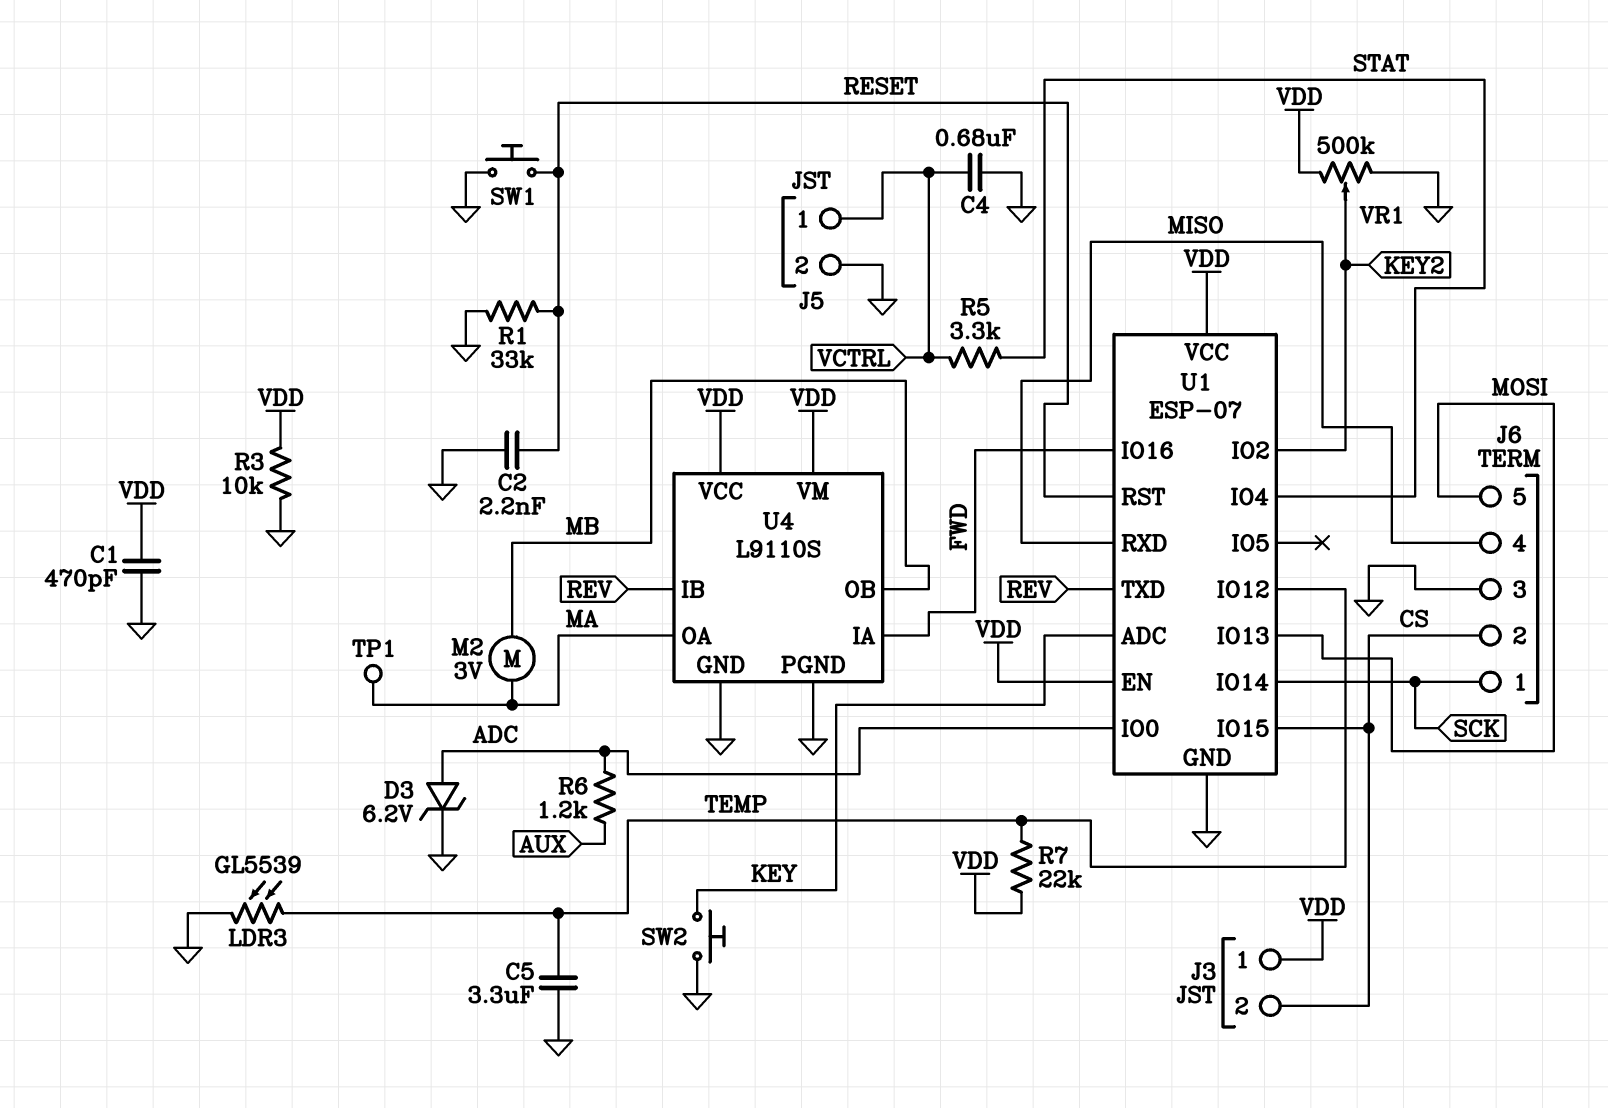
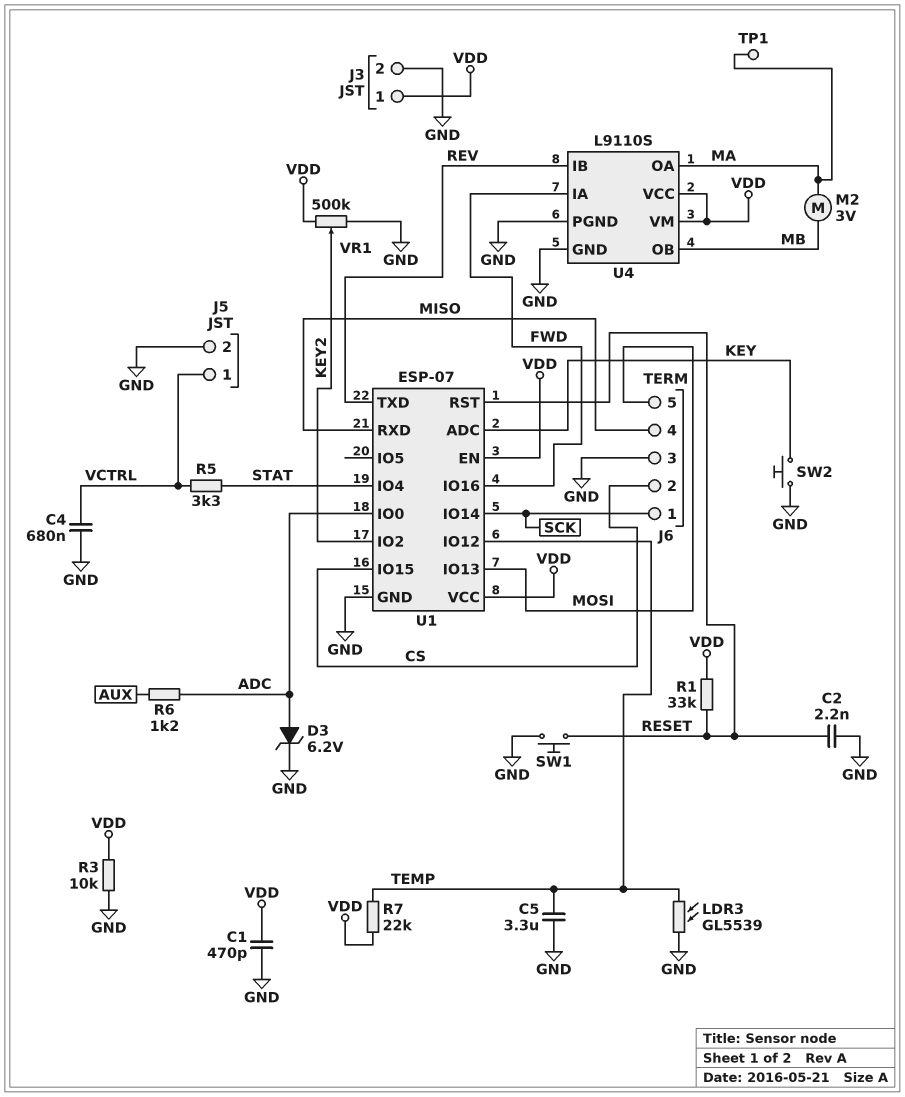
J3 pin 2: CS -> GND
R1: 33k (GND, RESET) -> 33k (RESET, VDD)

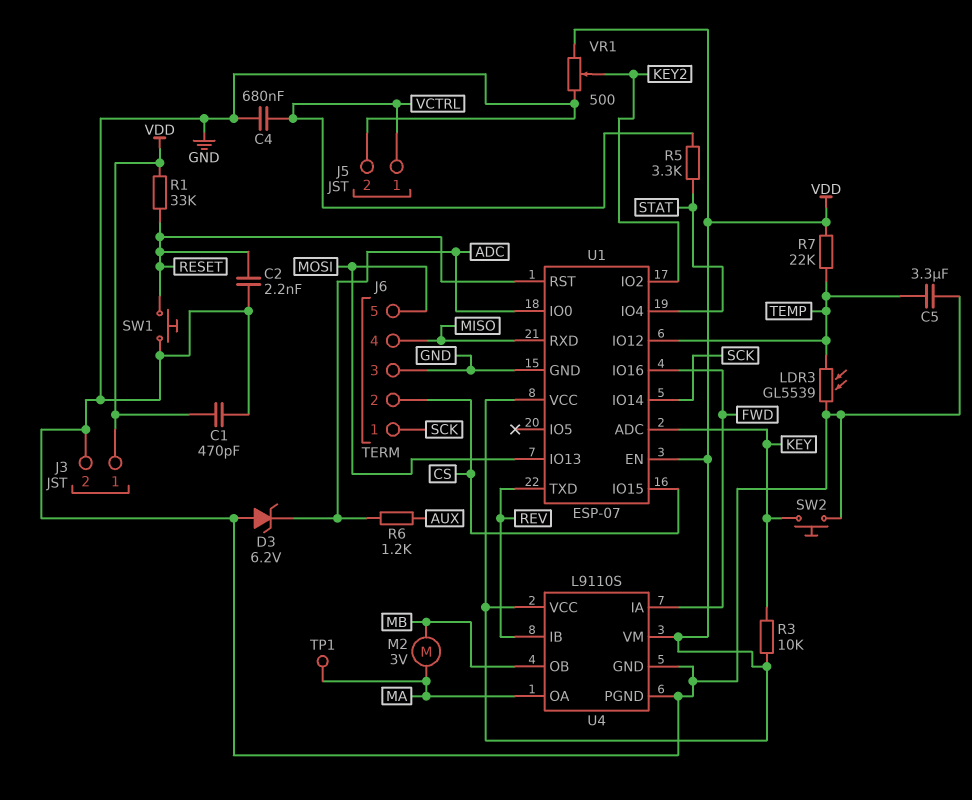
D3: zener 6.2V (A ADC, K GND) -> zener 6.2V (A GND, K ADC)
R3: 10k (GND, VDD) -> 10k (KEY, VDD)
VR1: 500k (GND, VDD, wiper KEY2) -> 500 (GND, VDD, wiper KEY2)

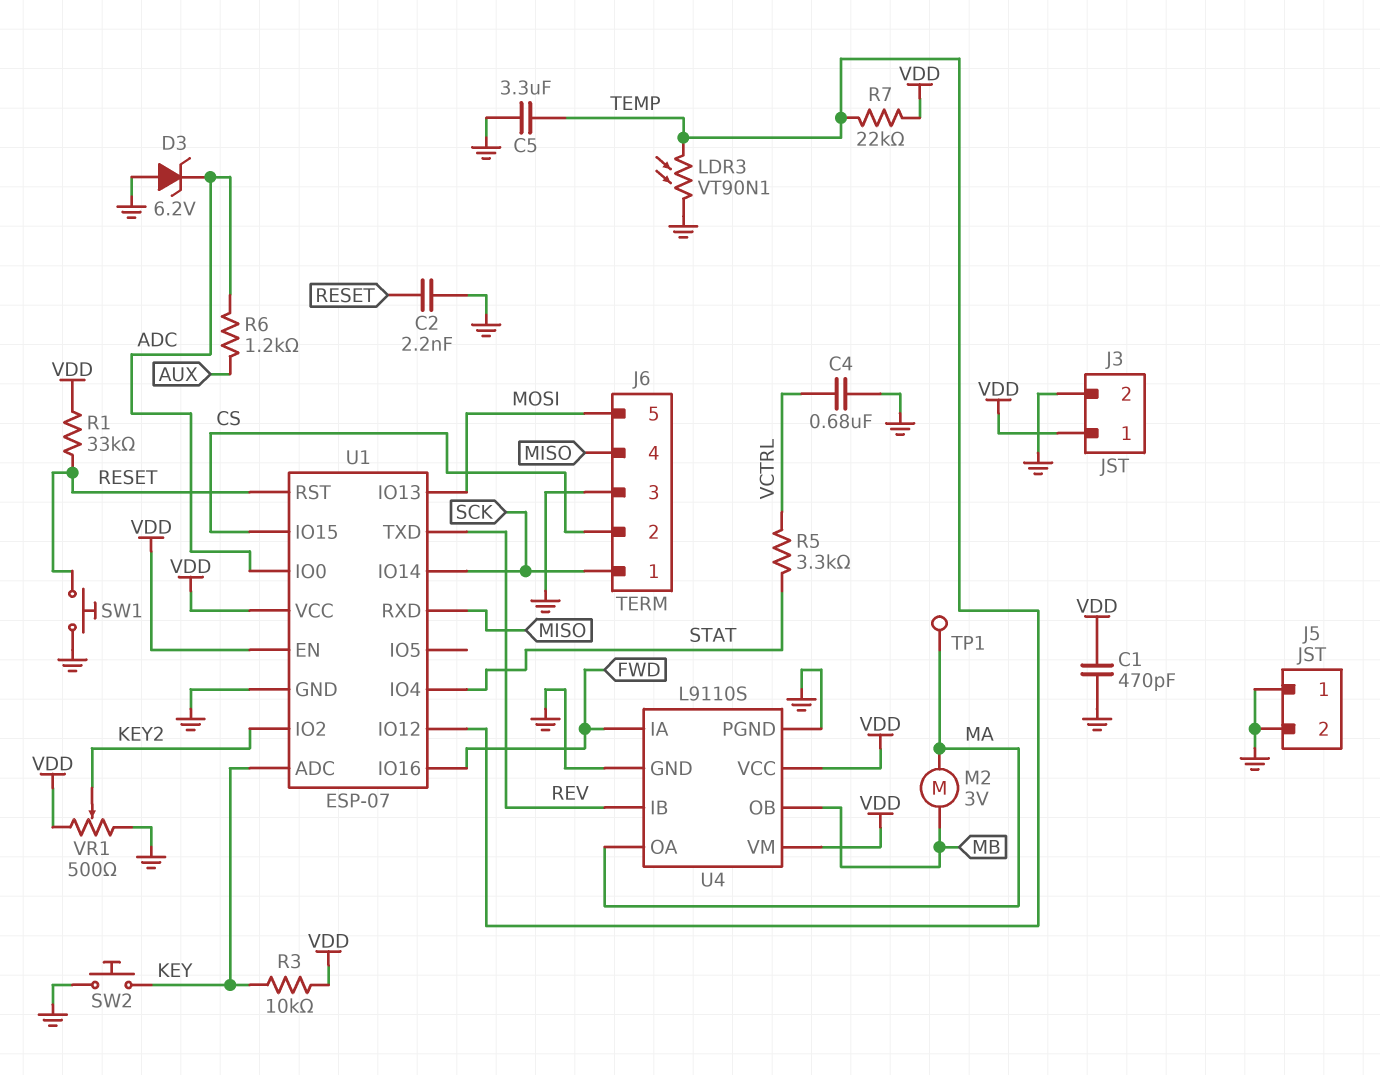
J5 pin 1: VCTRL -> GND
LDR3: GL5539 (GND, TEMP) -> VT90N1 (GND, TEMP)

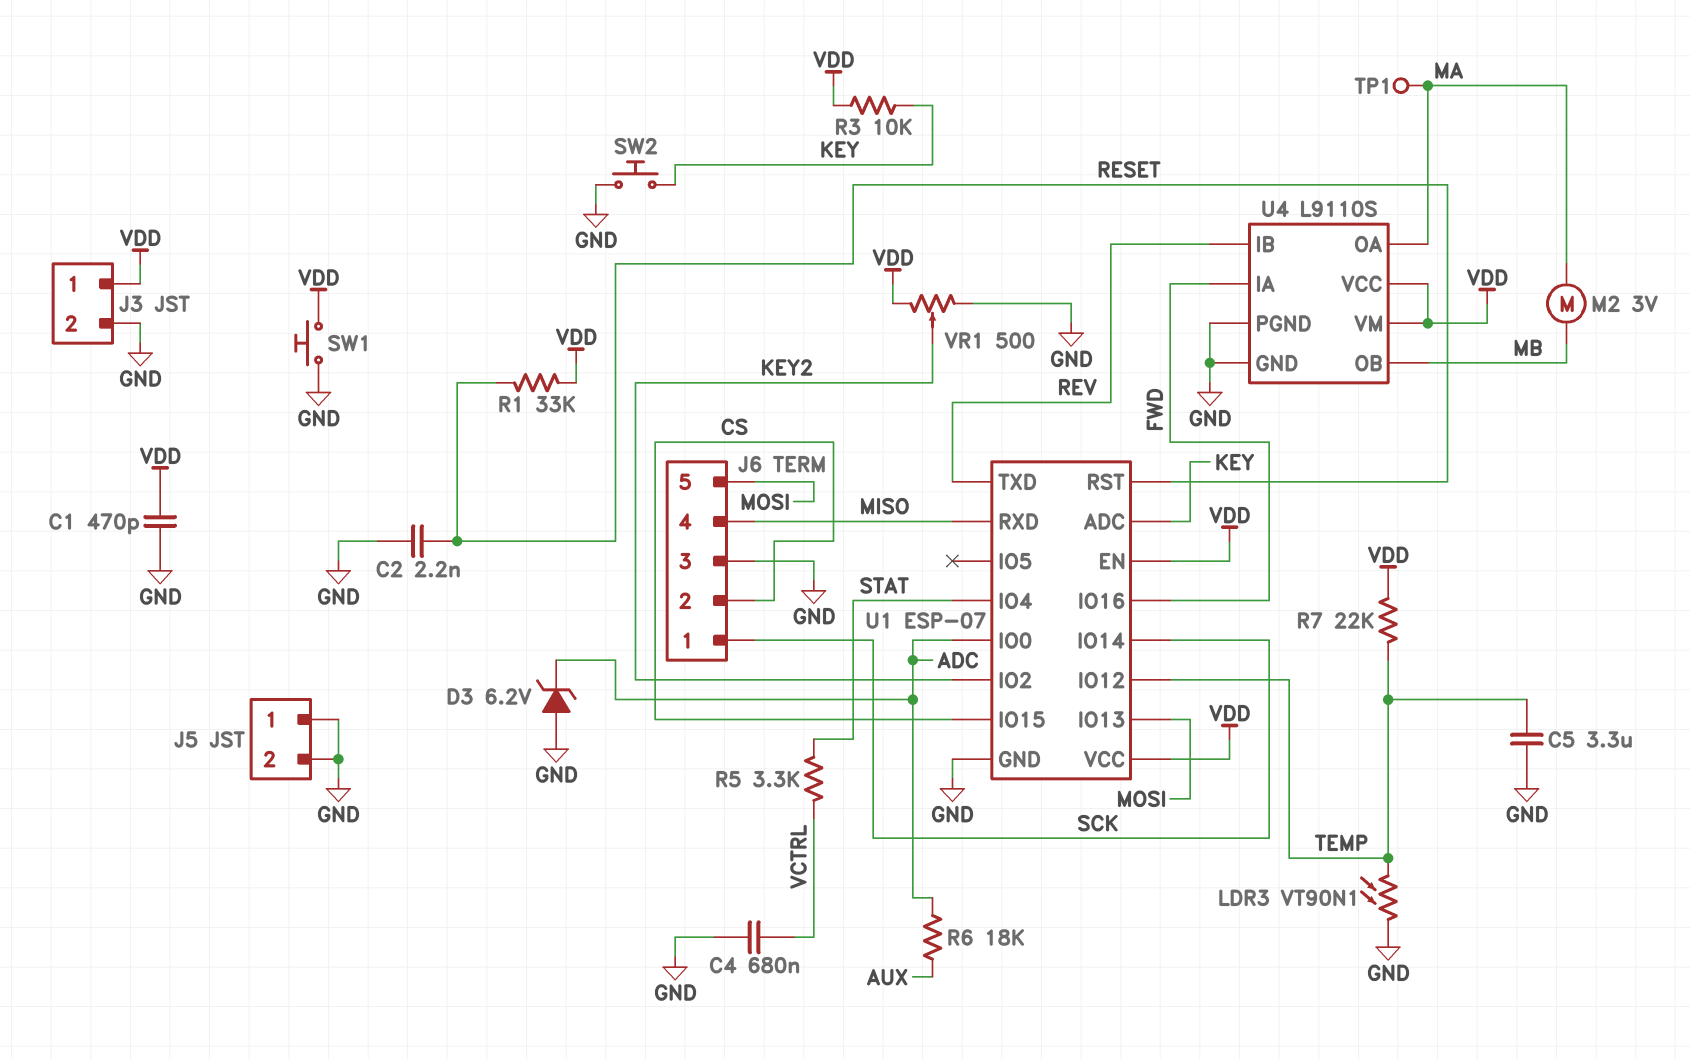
R6: 1.2k (ADC, AUX) -> 18k (ADC, AUX)
SW1: button (GND, RESET) -> button (GND, VDD)

